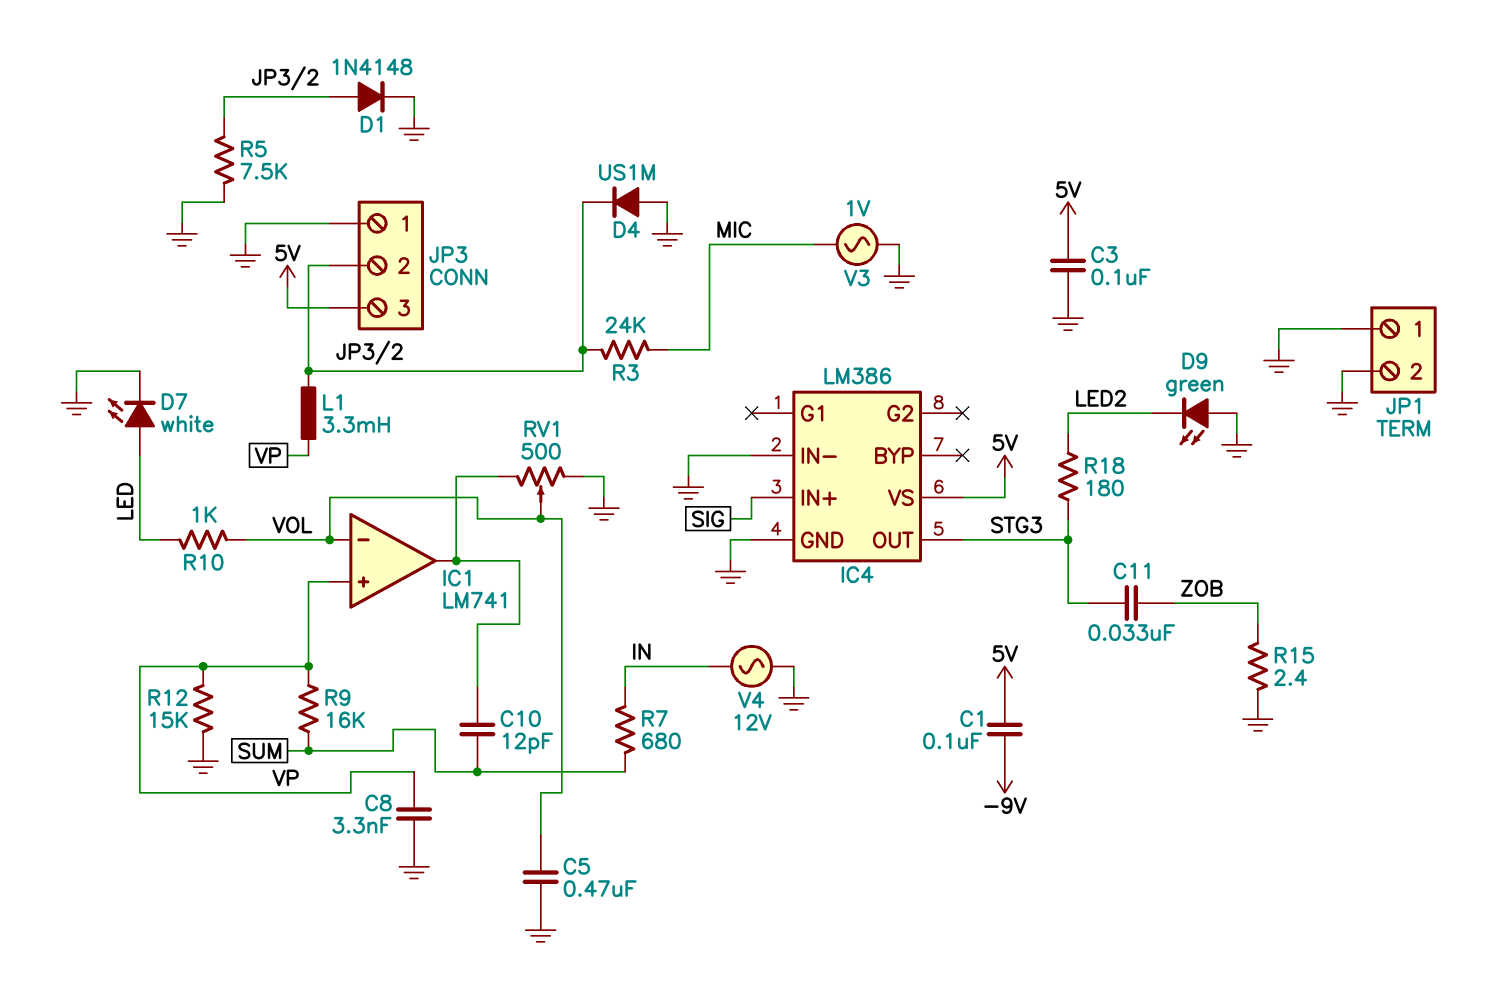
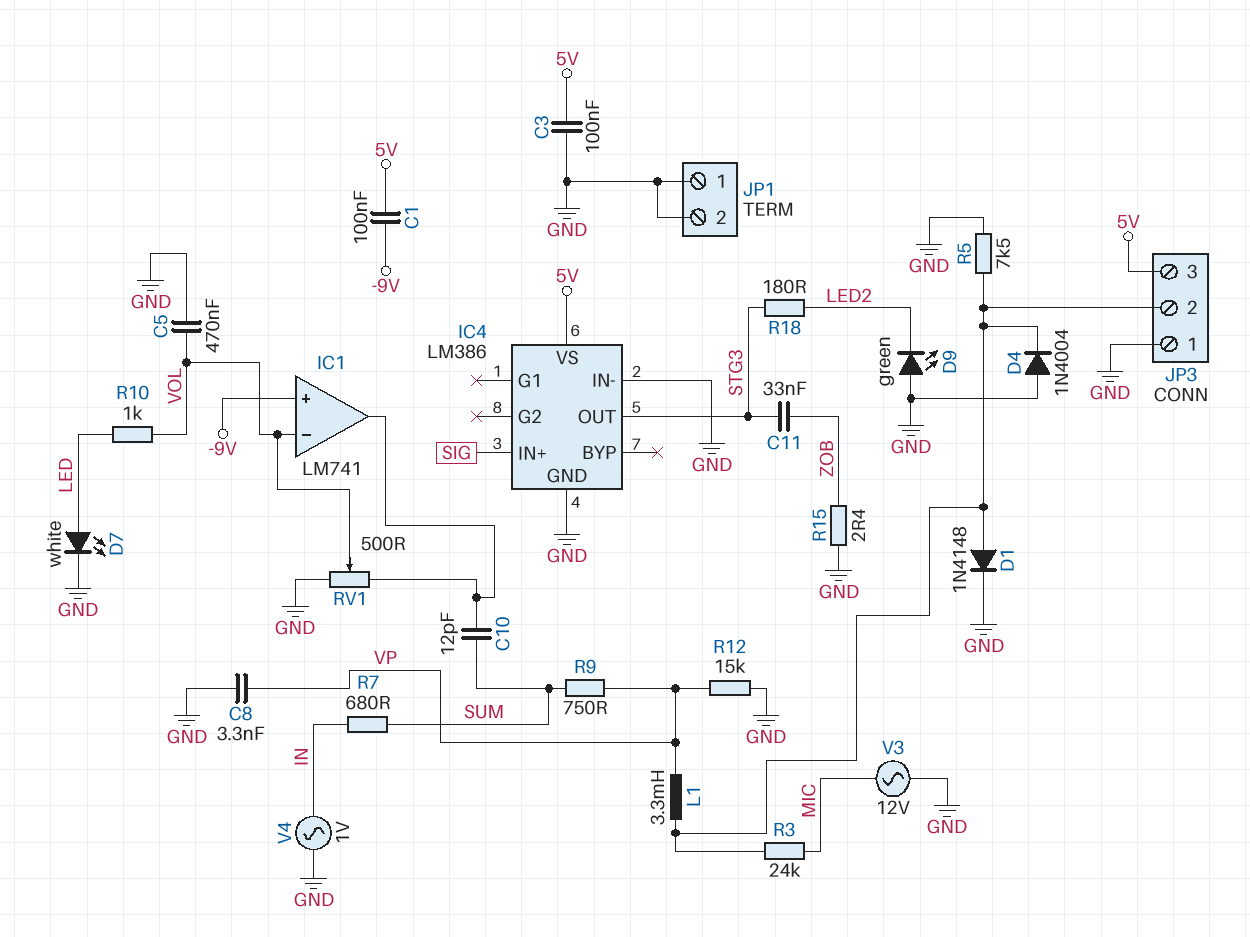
D4: diode US1M (A GND, K JP3/2) -> diode 1N4004 (A GND, K JP3/2)
IC1 pin in+: VP -> -9V
R9: 16k (SUM, VP) -> 750 (SUM, VP)
V3: AC 1V (GND, MIC) -> AC 12V (GND, MIC)
V4: AC 12V (GND, IN) -> AC 1V (GND, IN)

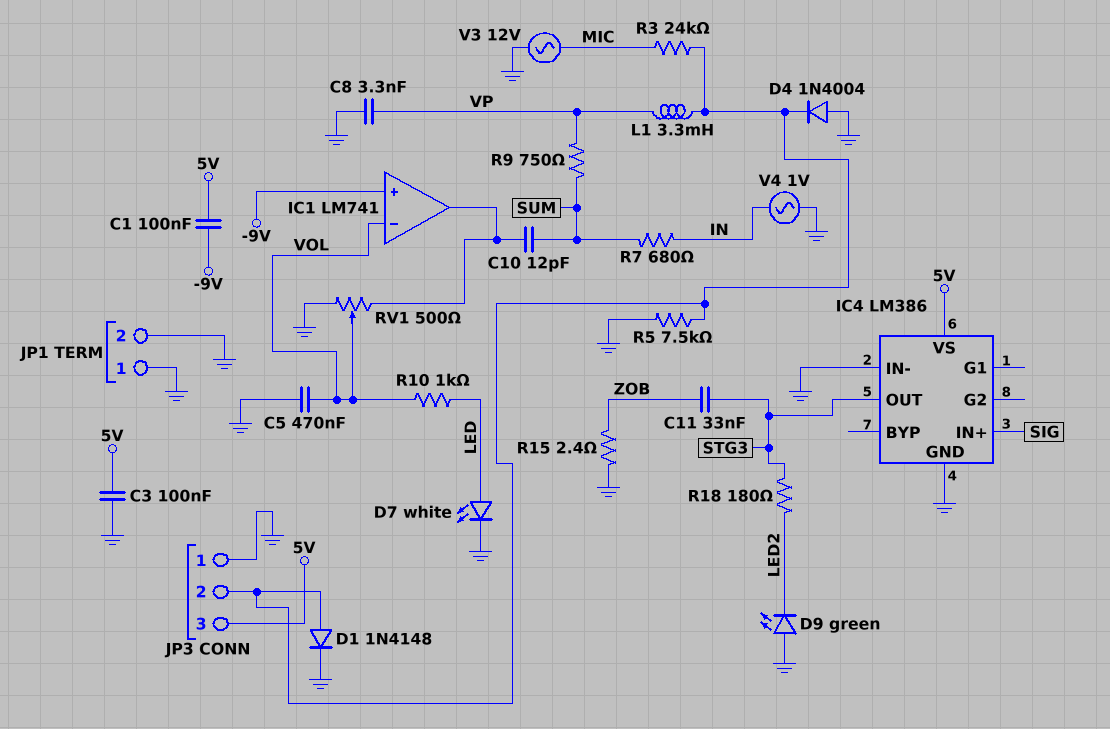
R12: 15k (GND, VP) -> none

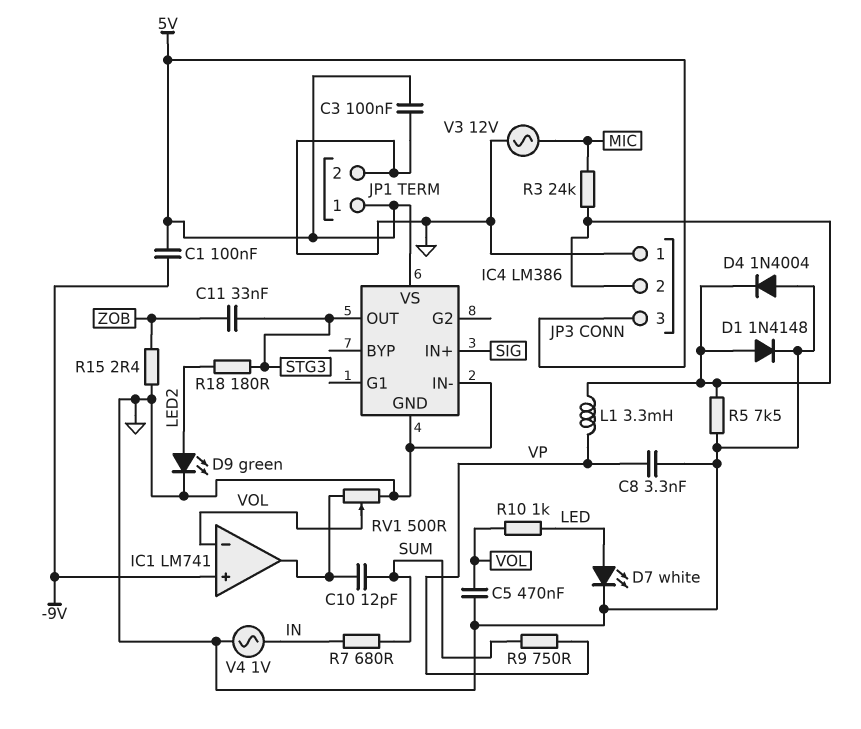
D9: LED green (A GND, K LED2) -> LED green (A LED2, K GND)
JP1 pin 1: GND -> 5V

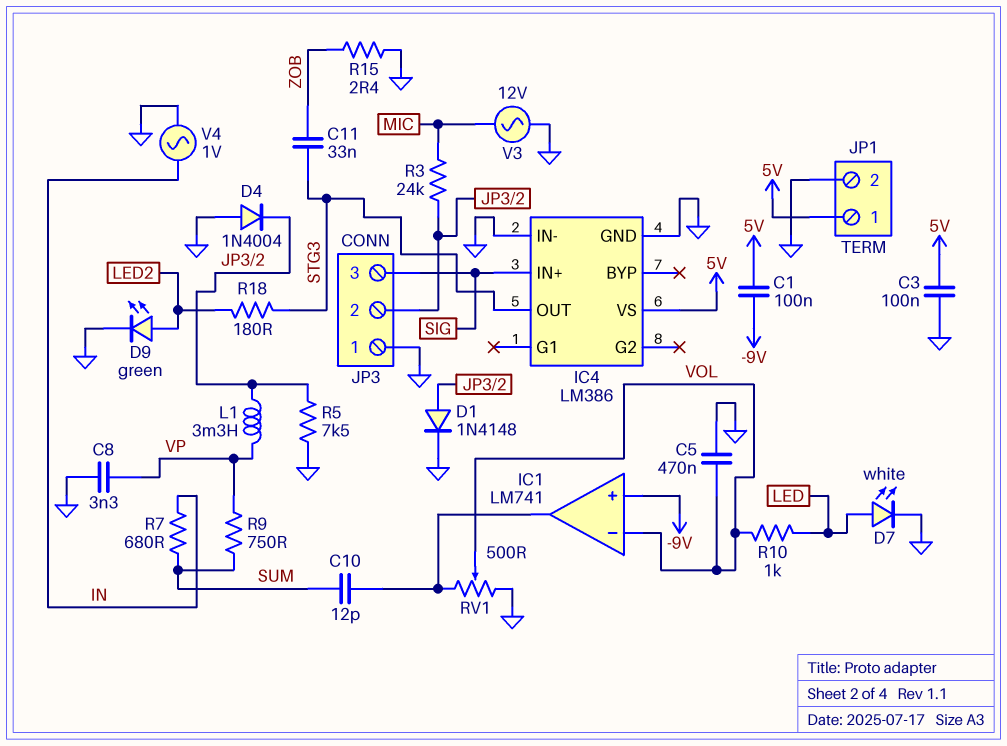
JP3 pin 3: 5V -> SIG

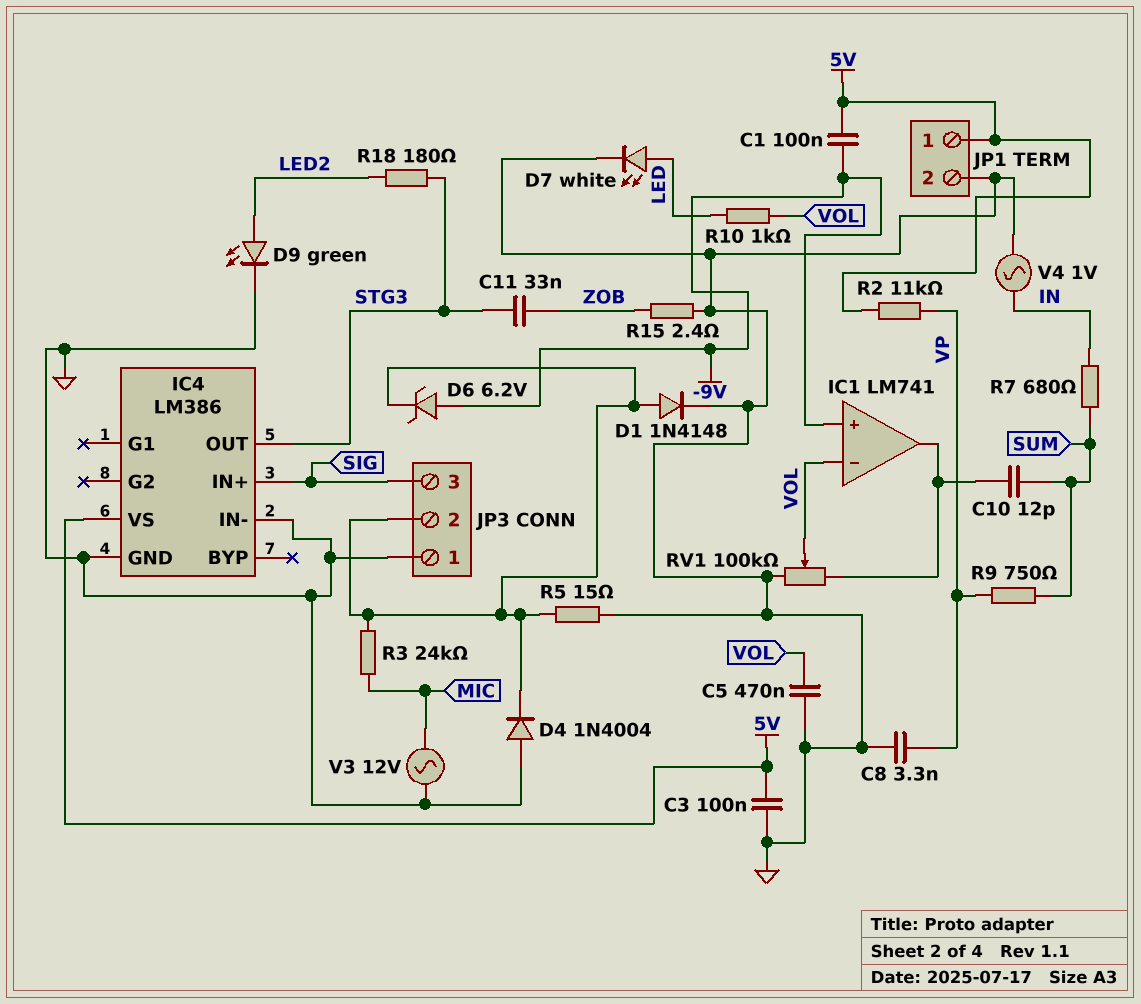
D6: none -> zener 6.2V (A -9V, K JP3/2)
L1: 3.3mH (JP3/2, VP) -> none
R2: none -> 11k (5V, VP)
R5: 7.5k (GND, JP3/2) -> 15 (GND, JP3/2)
RV1: 500 (GND, IC1/out, wiper VOL) -> 100k (GND, IC1/out, wiper VOL)

